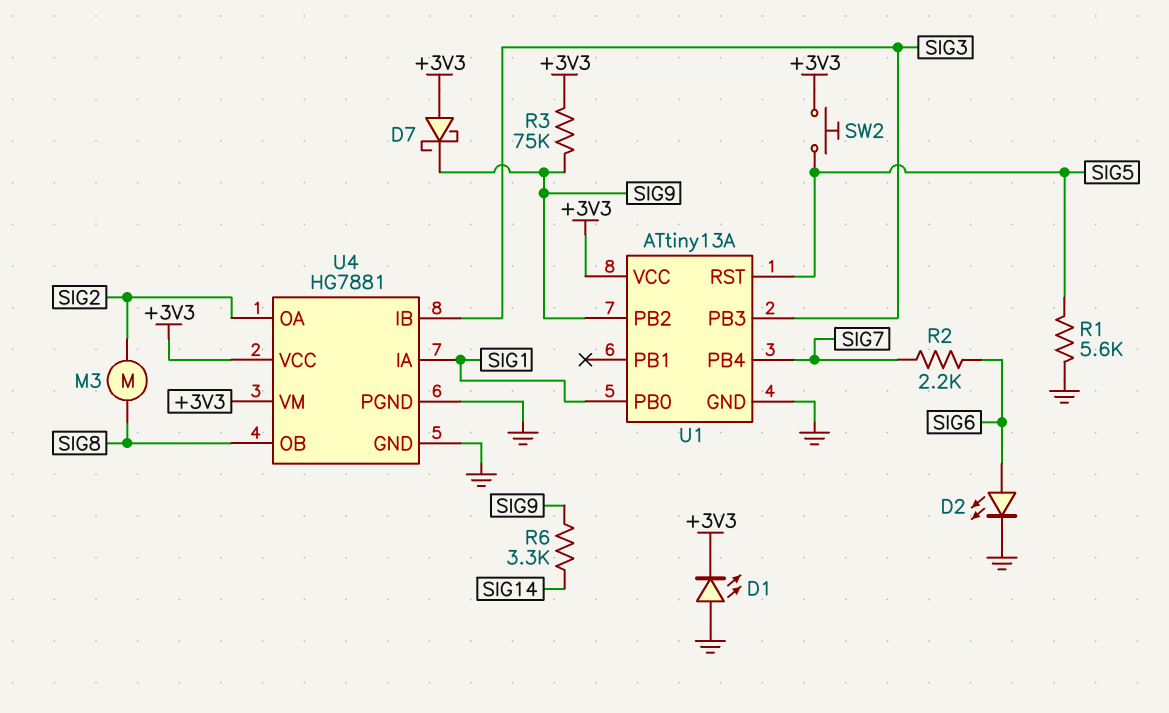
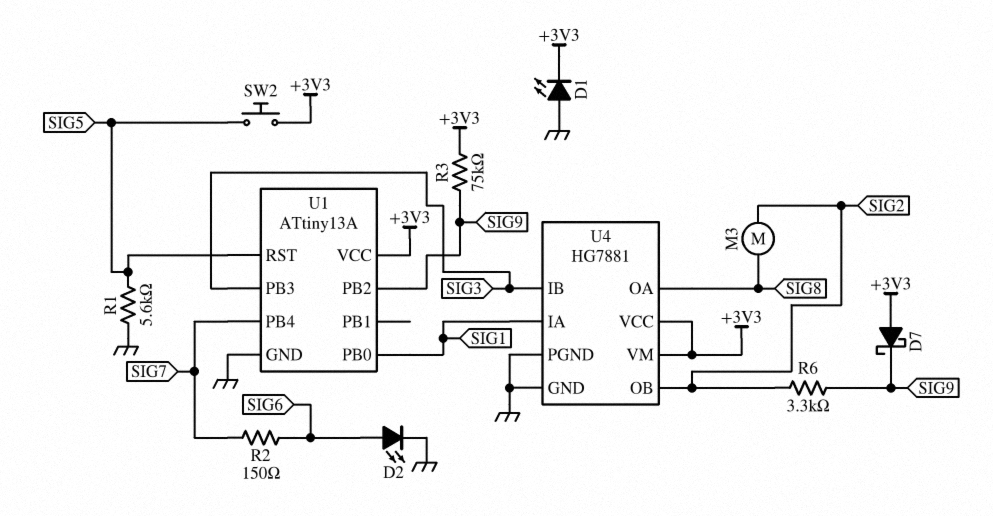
R2: 2.2k (SIG6, SIG7) -> 150 (SIG6, SIG7)
R6: 3.3k (SIG9, SIG14) -> 3.3k (SIG2, SIG9)
U4 pin OA: SIG2 -> SIG8
U4 pin OB: SIG8 -> SIG2

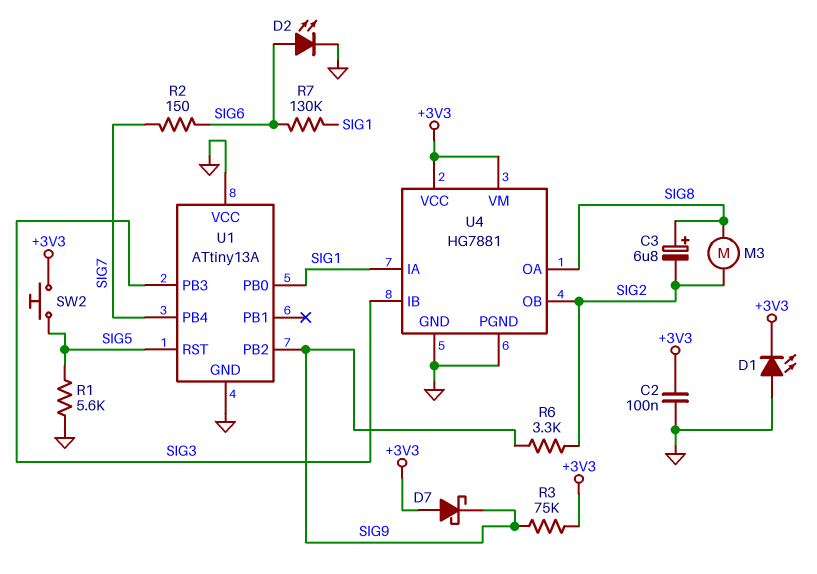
C2: none -> 100nF (+3V3, GND)
C3: none -> 6.8uF (plus SIG8, minus SIG2)
R7: none -> 130k (SIG1, SIG6)
U1 pin VCC: +3V3 -> GND

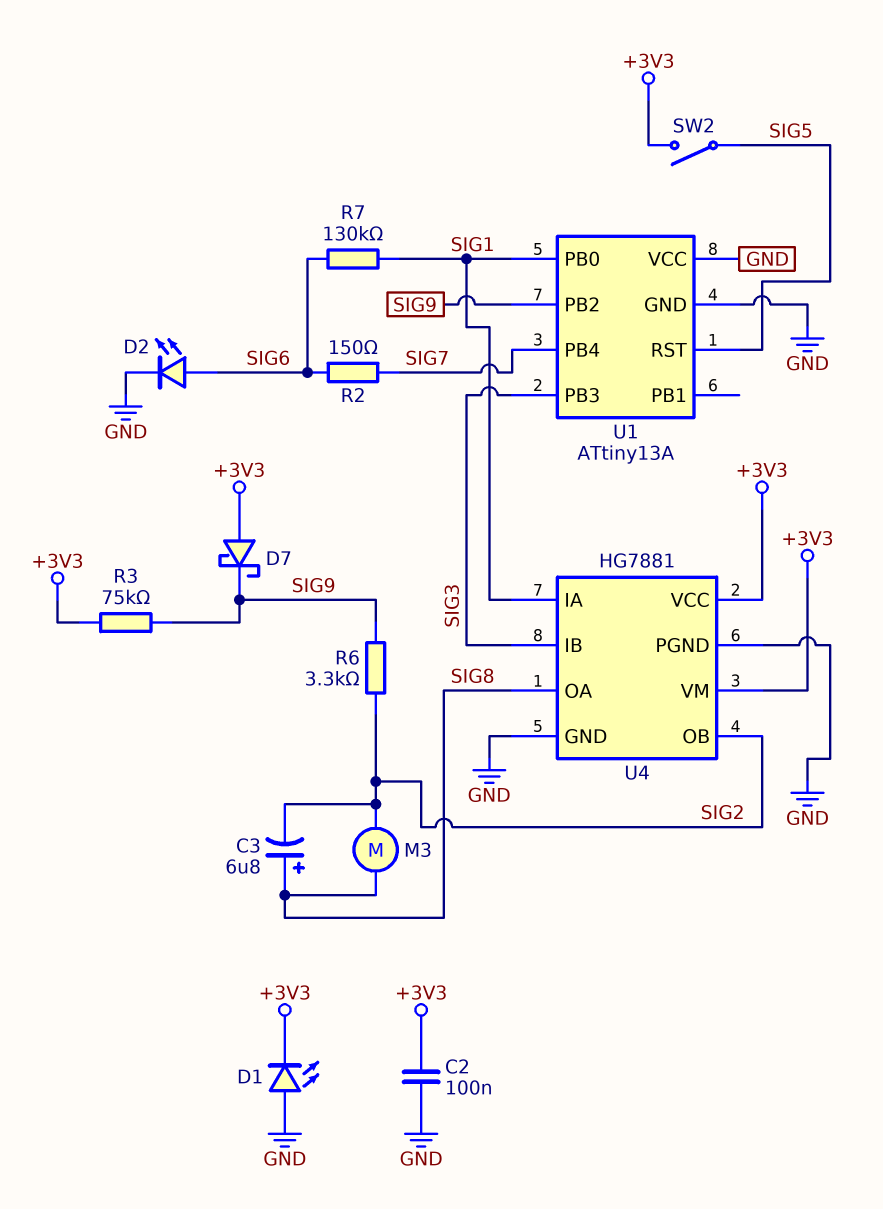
R1: 5.6k (GND, SIG5) -> none
SW2: button (+3V3, SIG5) -> switch (+3V3, SIG5)

